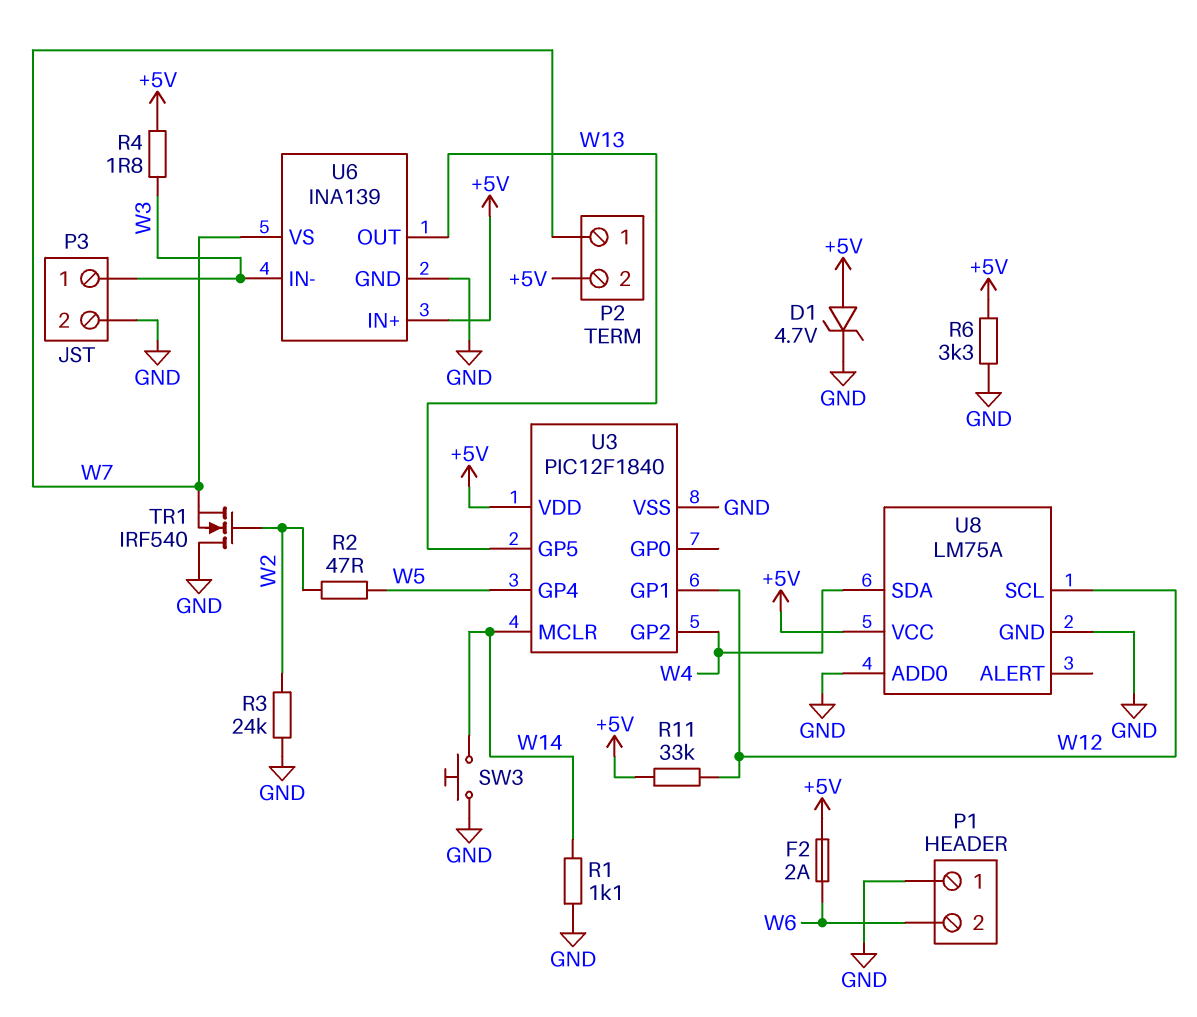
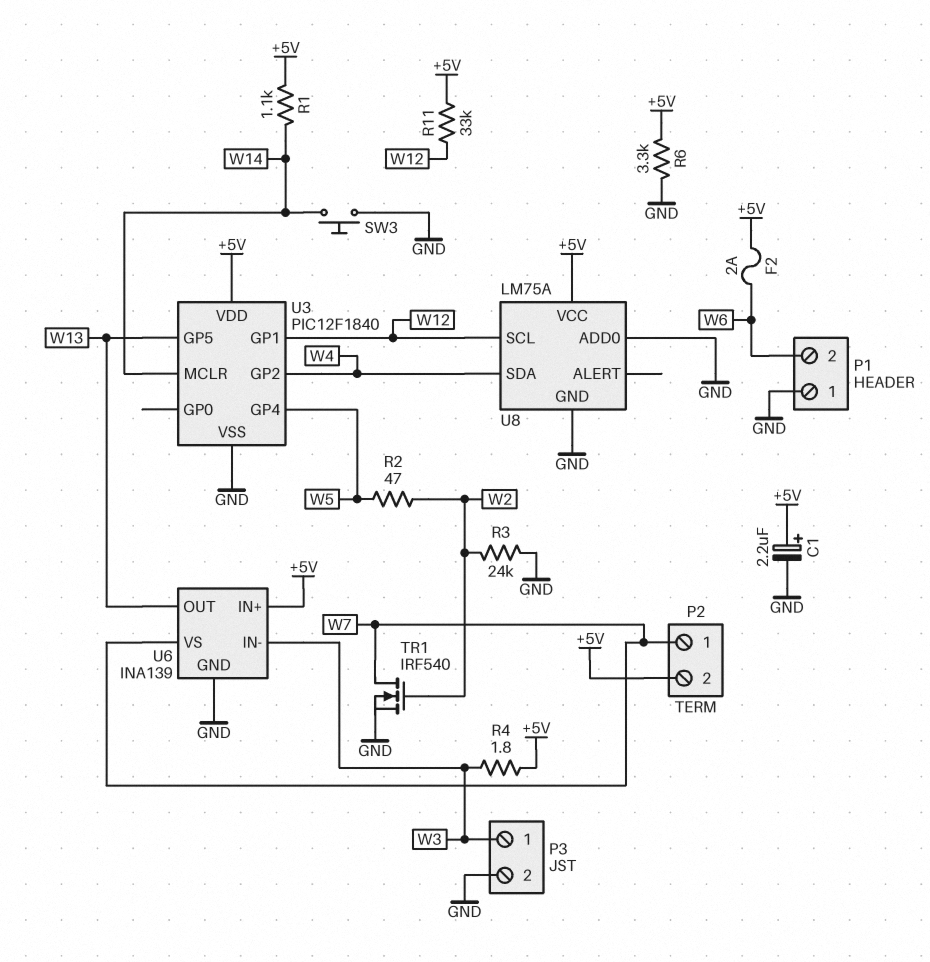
C1: none -> 2.2uF (plus +5V, minus GND)
D1: zener 4.7V (A +5V, K GND) -> none
R1: 1.1k (GND, W14) -> 1.1k (+5V, W14)
TR1: NMOS IRF540 (G W2, D GND, S W7) -> NMOS IRF540 (G W2, D W7, S GND)

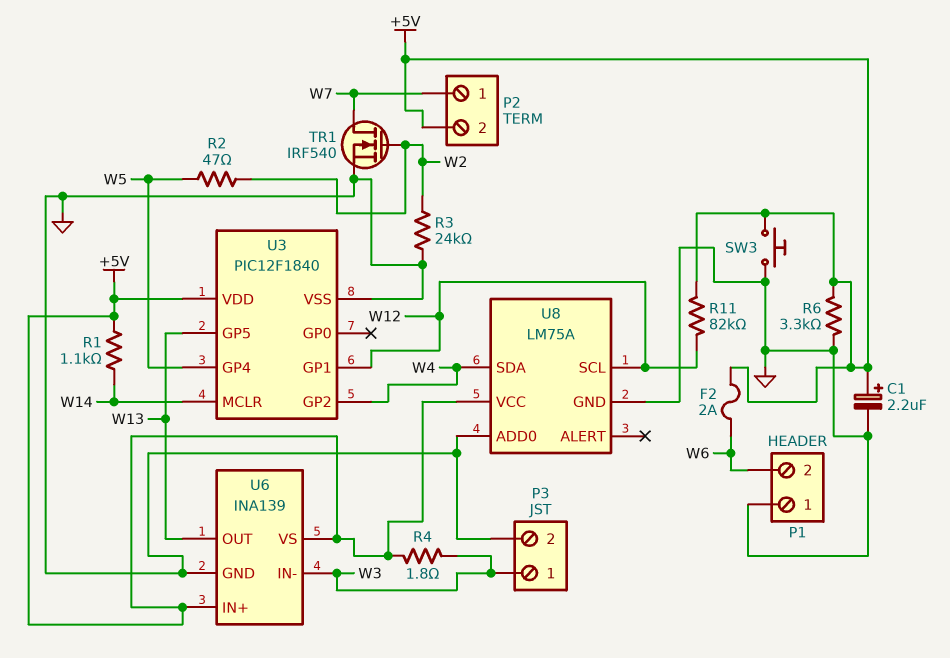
R11: 33k (+5V, W12) -> 82k (+5V, W12)
SW3: button (GND, W14) -> button (+5V, GND)
U6 pin VS: W7 -> +5V

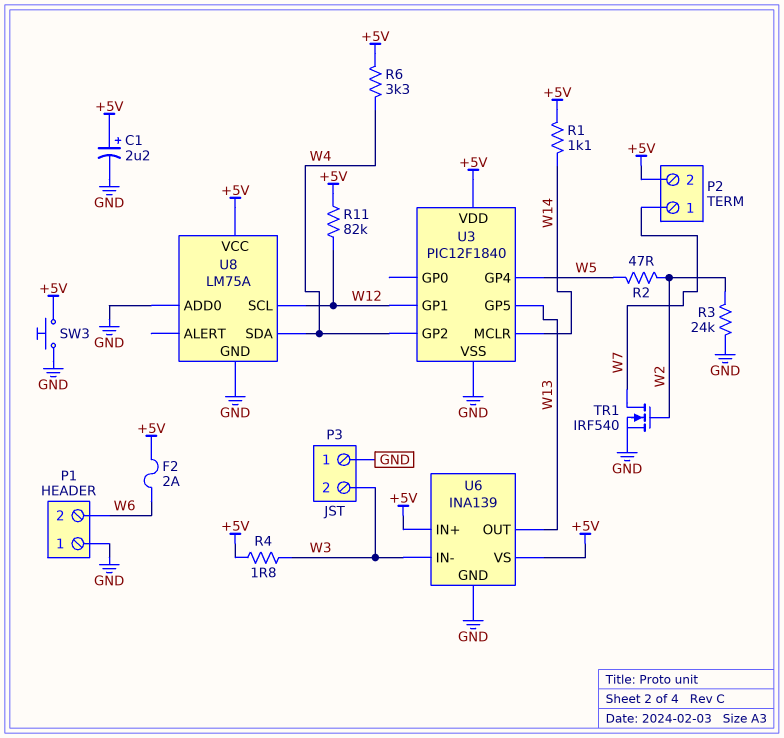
P3 pin 1: W3 -> GND
P3 pin 2: GND -> W3
R6: 3.3k (+5V, GND) -> 3.3k (+5V, W4)

